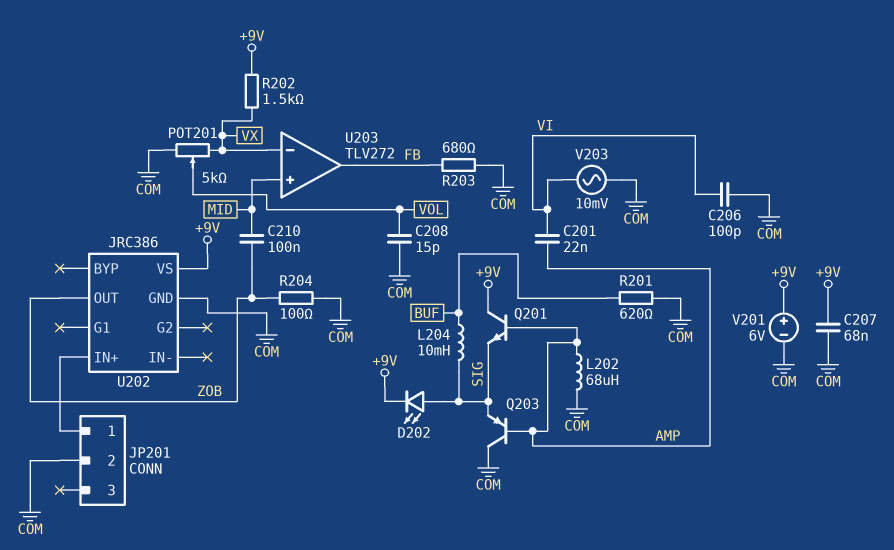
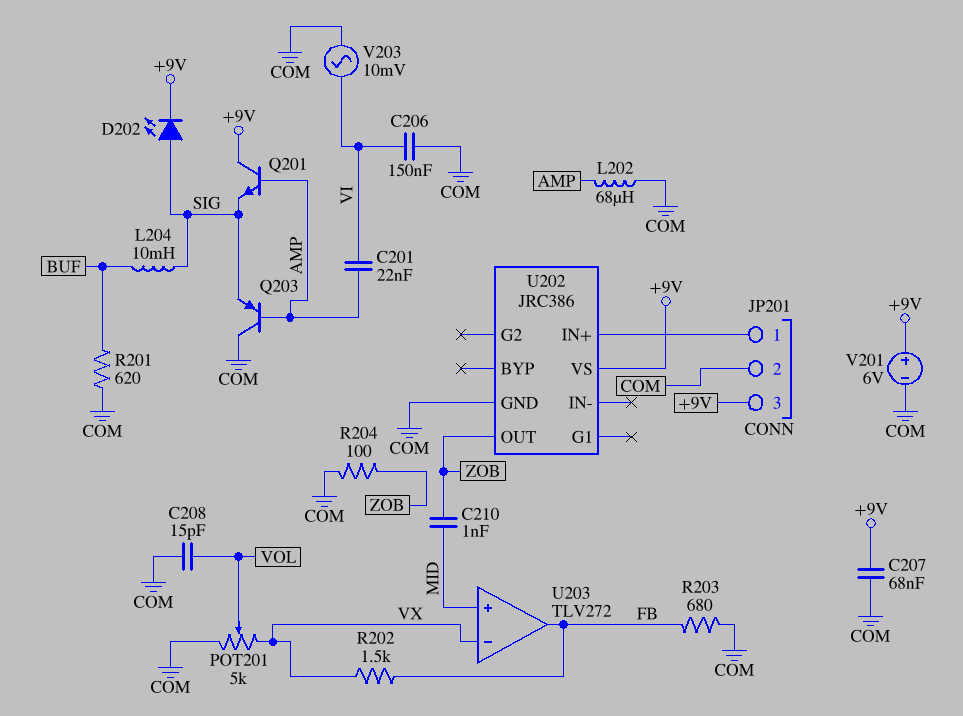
C206: 100pF (COM, VI) -> 150nF (COM, VI)
C210: 100nF (MID, ZOB) -> 1nF (MID, ZOB)
JP201 pin 3: none -> +9V
R202: 1.5k (+9V, VX) -> 1.5k (FB, VX)

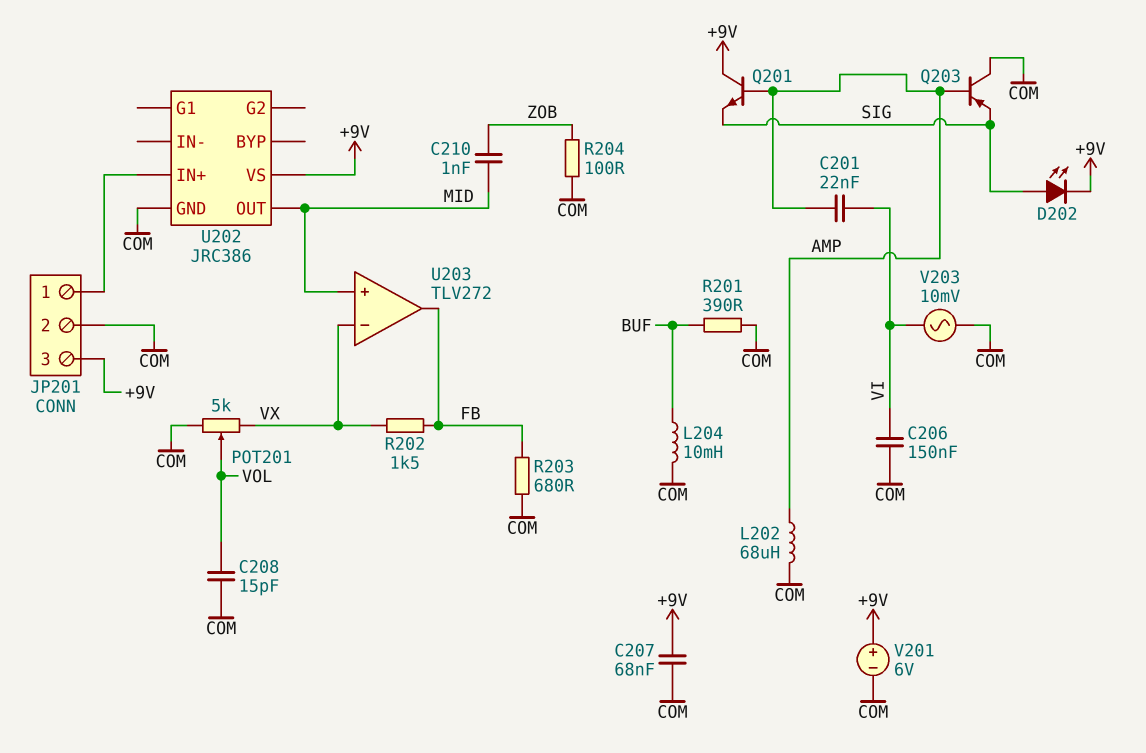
L204: 10mH (BUF, SIG) -> 10mH (BUF, COM)
R201: 620 (BUF, COM) -> 390 (BUF, COM)
U202 pin OUT: ZOB -> MID

